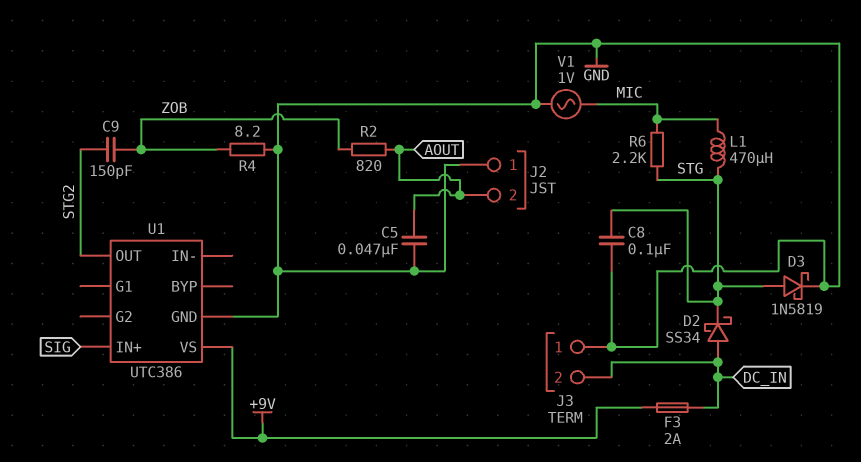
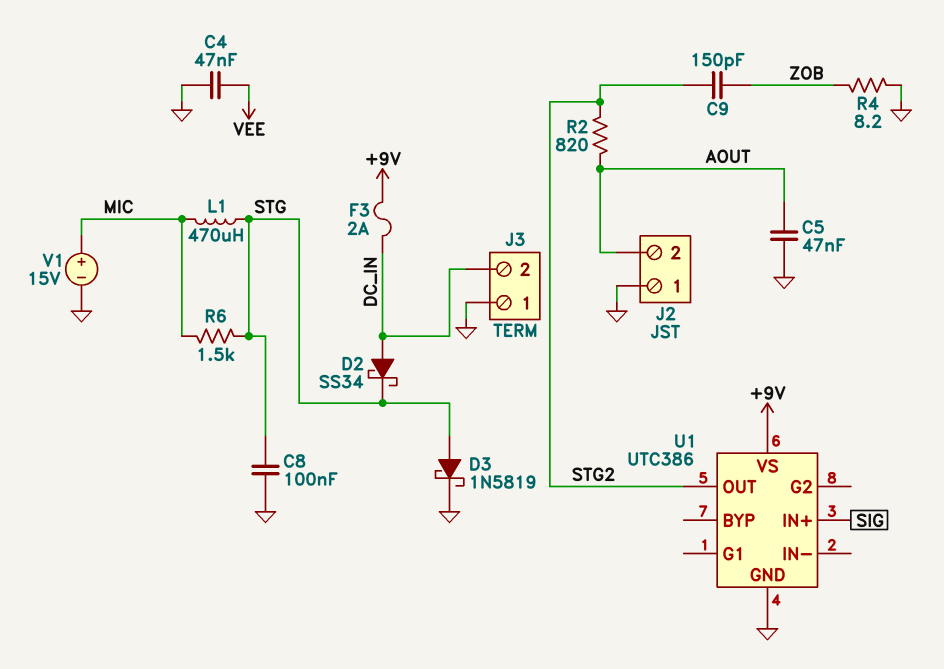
C4: none -> 47nF (GND, VEE)
R2: 820 (AOUT, ZOB) -> 820 (AOUT, STG2)
R6: 2.2k (MIC, STG) -> 1.5k (MIC, STG)
V1: AC 1V (GND, MIC) -> 15V (plus MIC, minus GND)

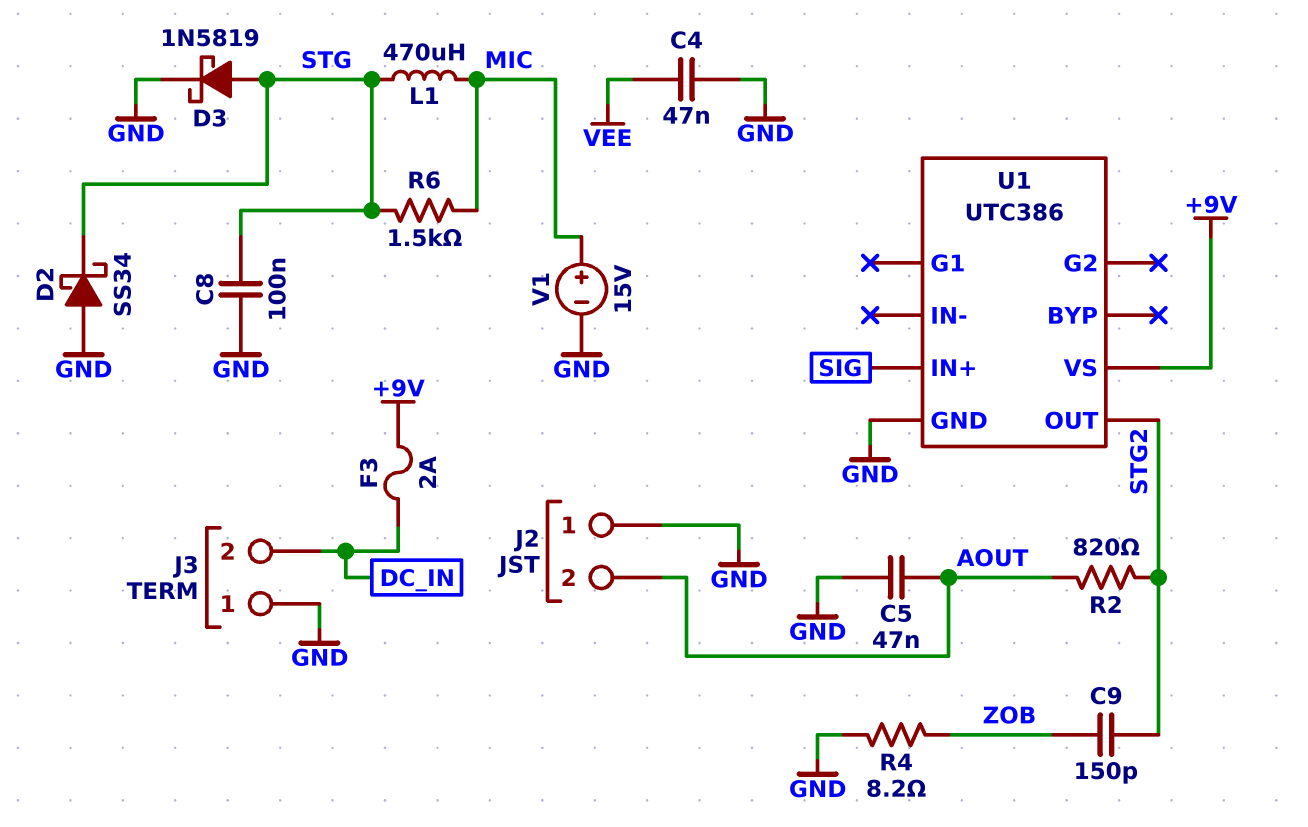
D2: schottky SS34 (A DC_IN, K STG) -> schottky SS34 (A GND, K STG)

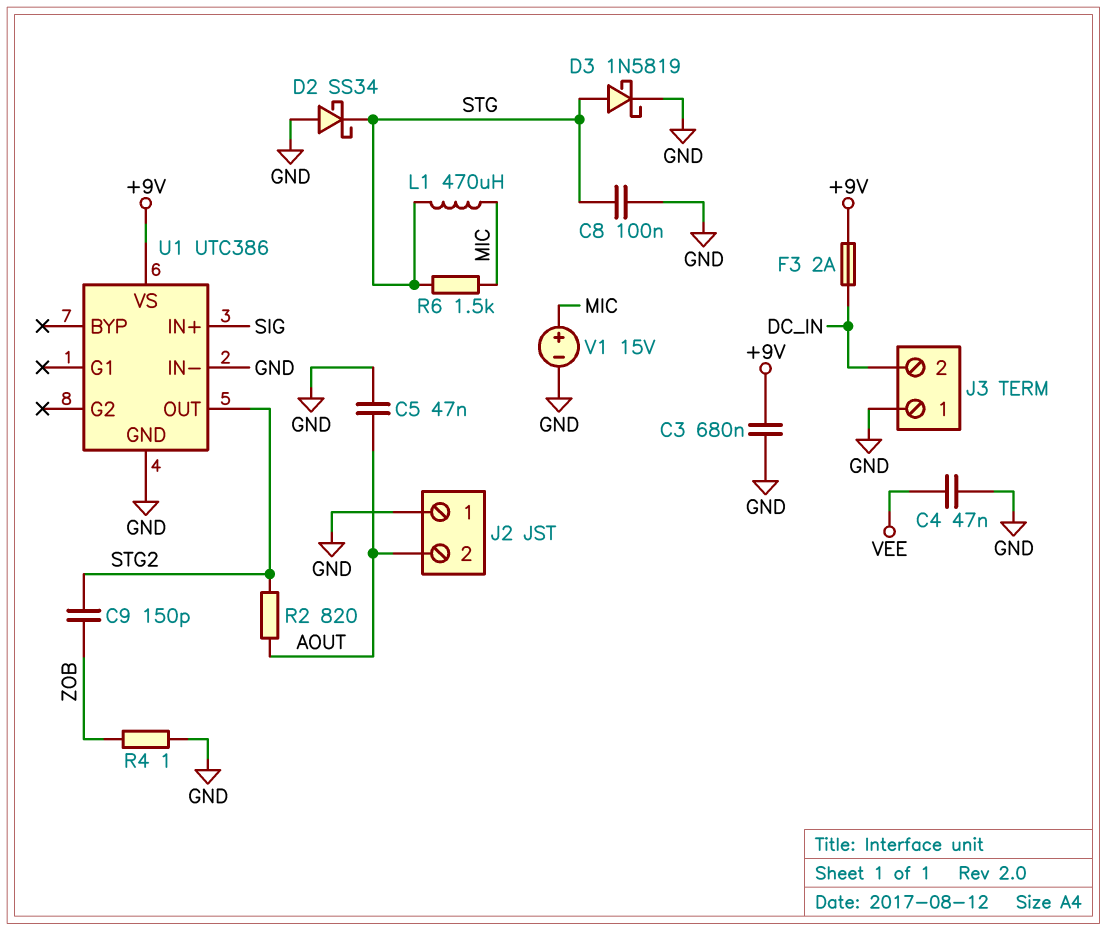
C3: none -> 680nF (+9V, GND)
R4: 8.2 (GND, ZOB) -> 1 (GND, ZOB)
U1 pin IN-: none -> GND

